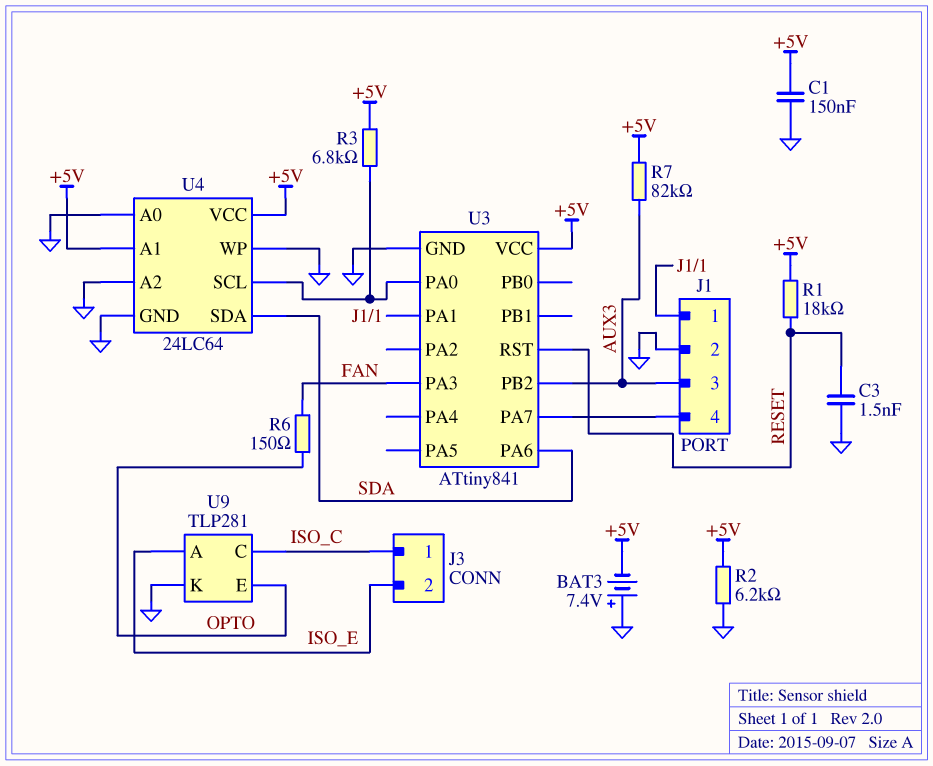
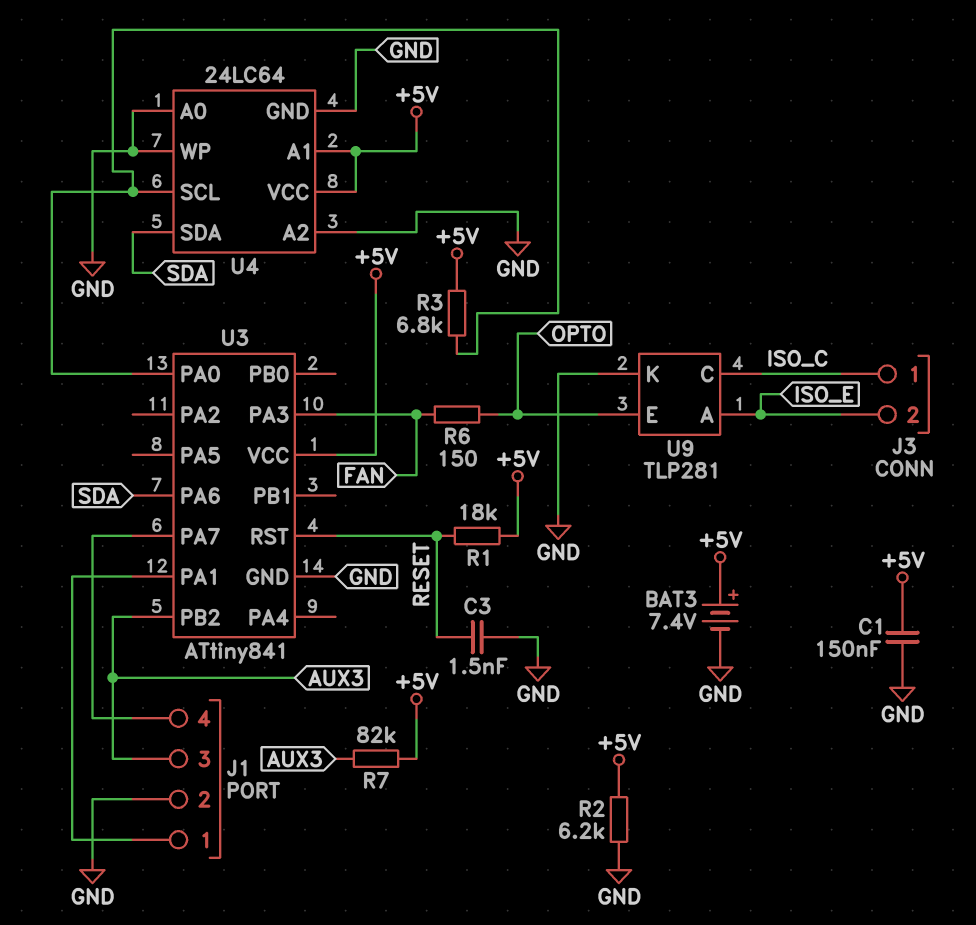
BAT3: 7.4V (plus GND, minus +5V) -> 7.4V (plus +5V, minus GND)

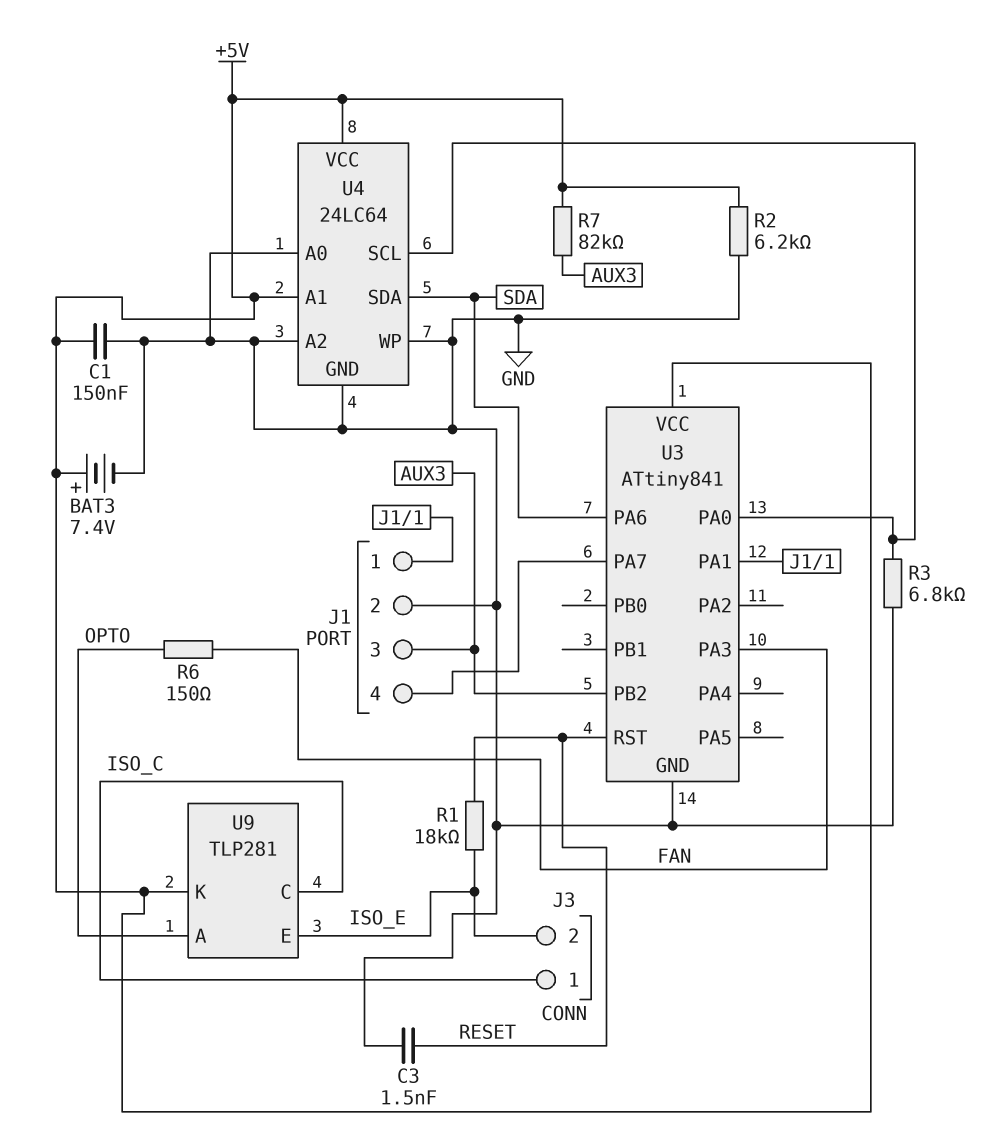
R1: 18k (+5V, RESET) -> 18k (ISO_E, RESET)
R3: 6.8k (+5V, U3/PA0) -> 6.8k (GND, U3/PA0)
U9 pin A: ISO_E -> OPTO
U9 pin E: OPTO -> ISO_E
U9 pin K: GND -> +5V

